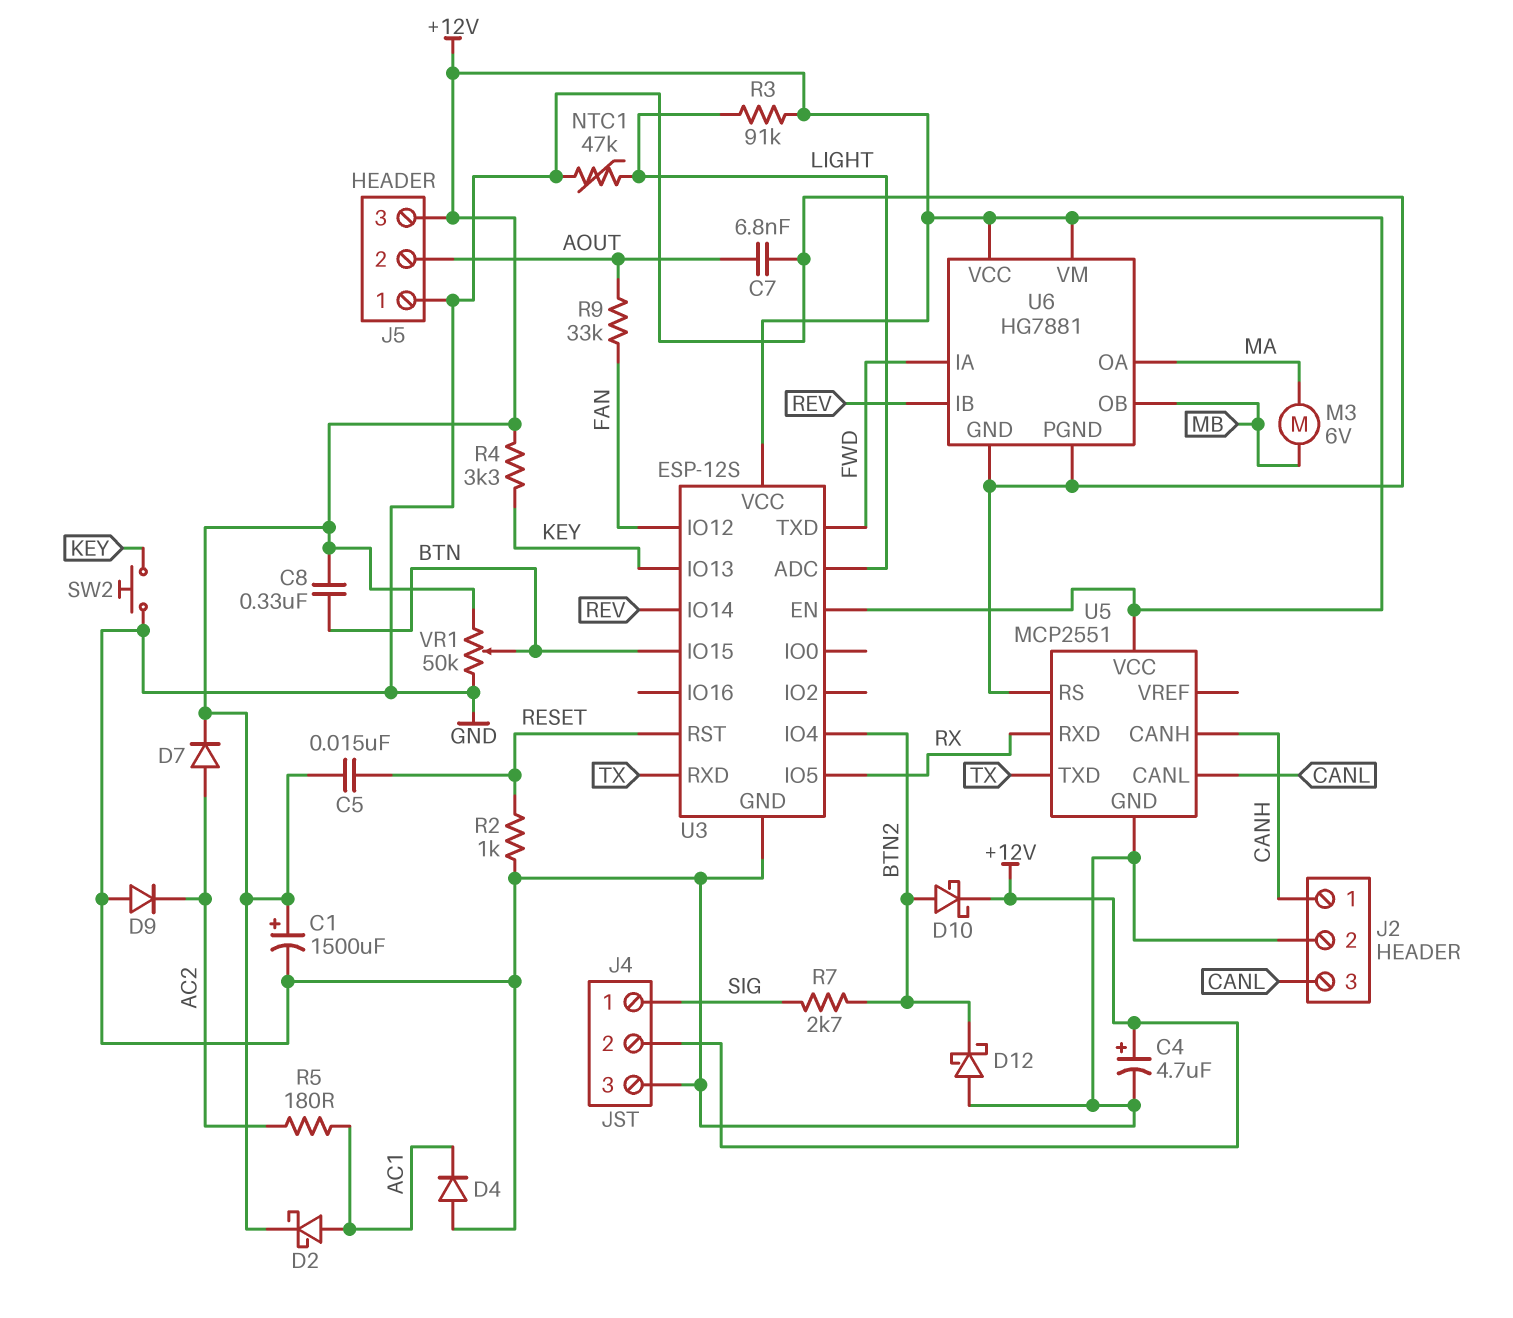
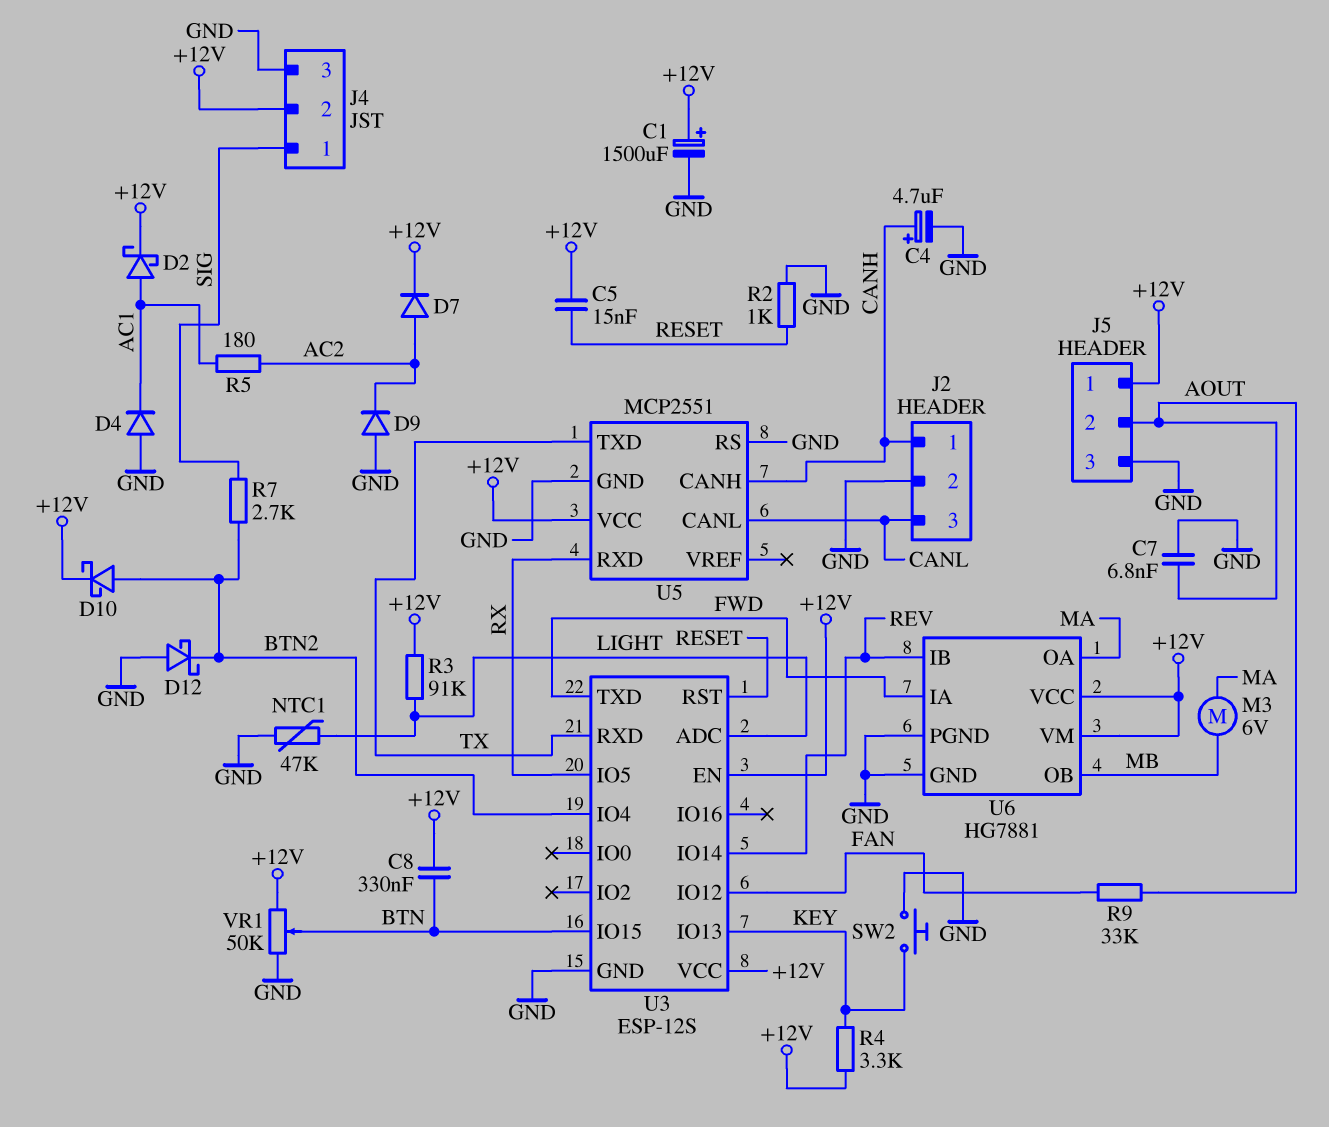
C4: 4.7uF (plus +12V, minus GND) -> 4.7uF (plus CANH, minus GND)
J5 pin 1: GND -> +12V
J5 pin 3: +12V -> GND

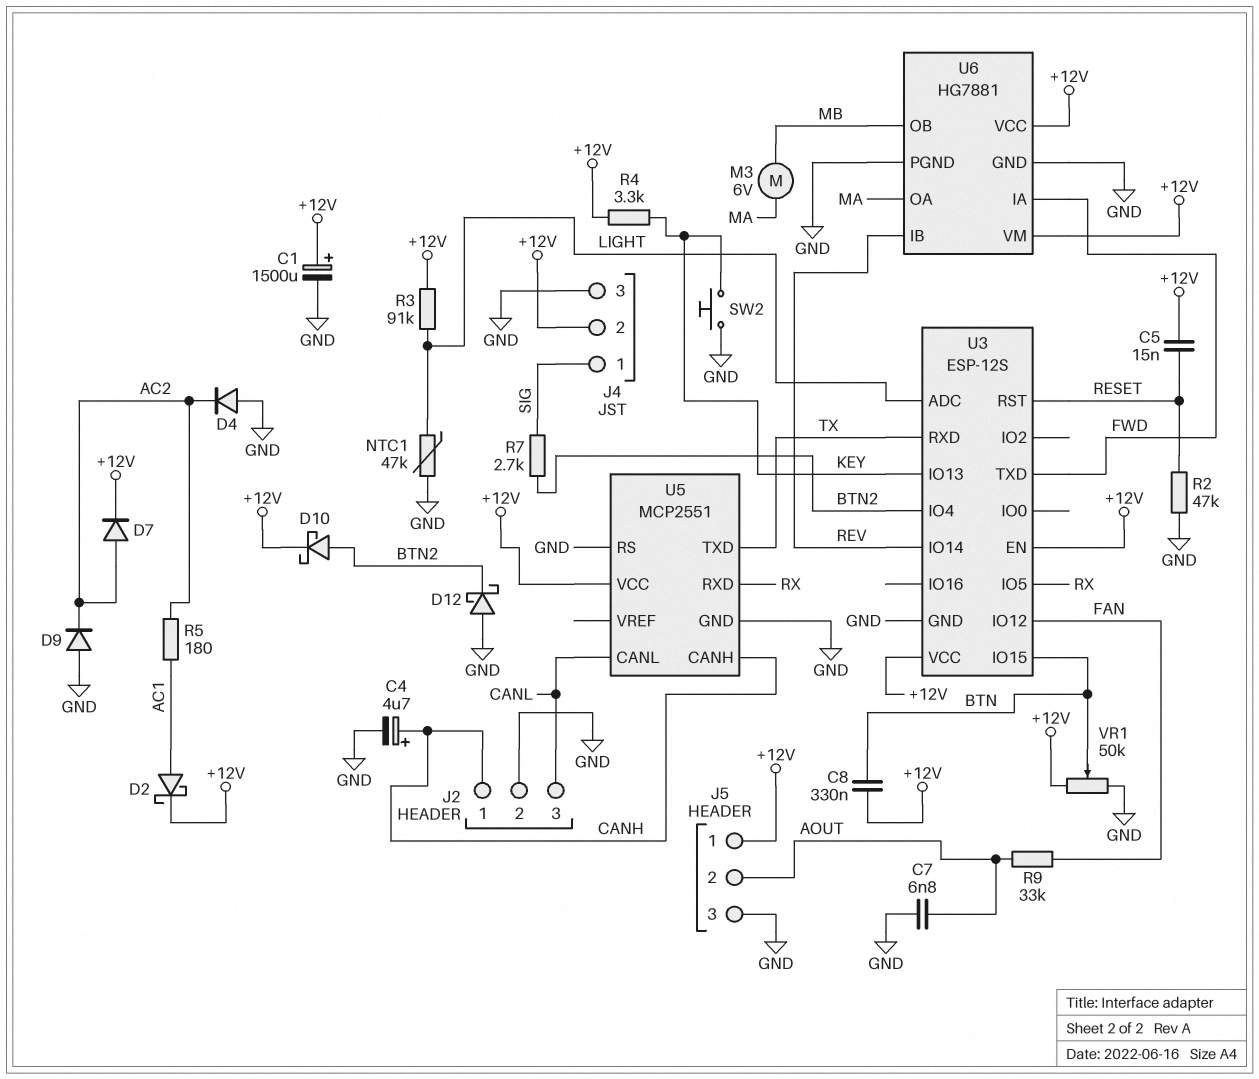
D4: diode (A GND, K AC1) -> diode (A GND, K AC2)
R2: 1k (GND, RESET) -> 47k (GND, RESET)

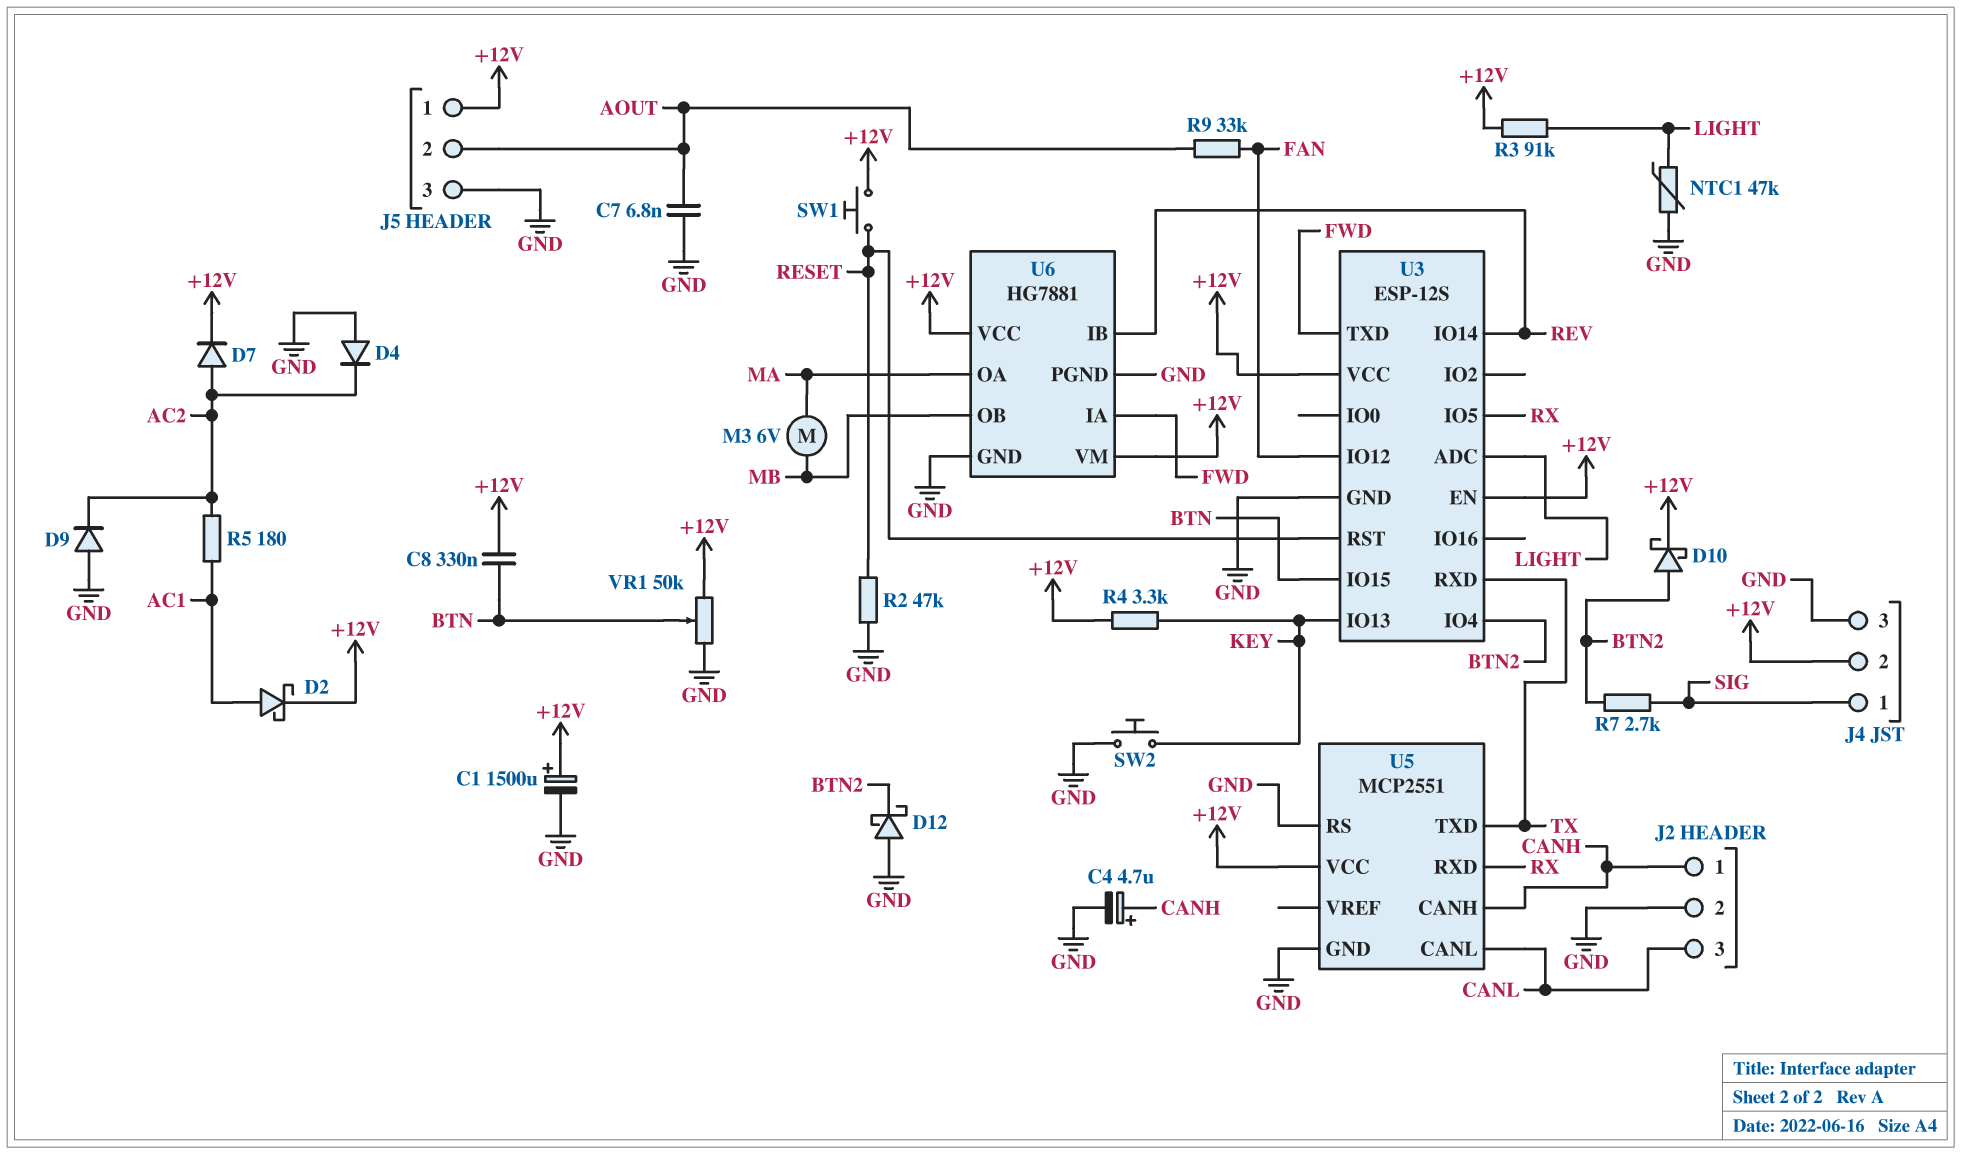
C5: 15nF (+12V, RESET) -> none
SW1: none -> button (+12V, RESET)

